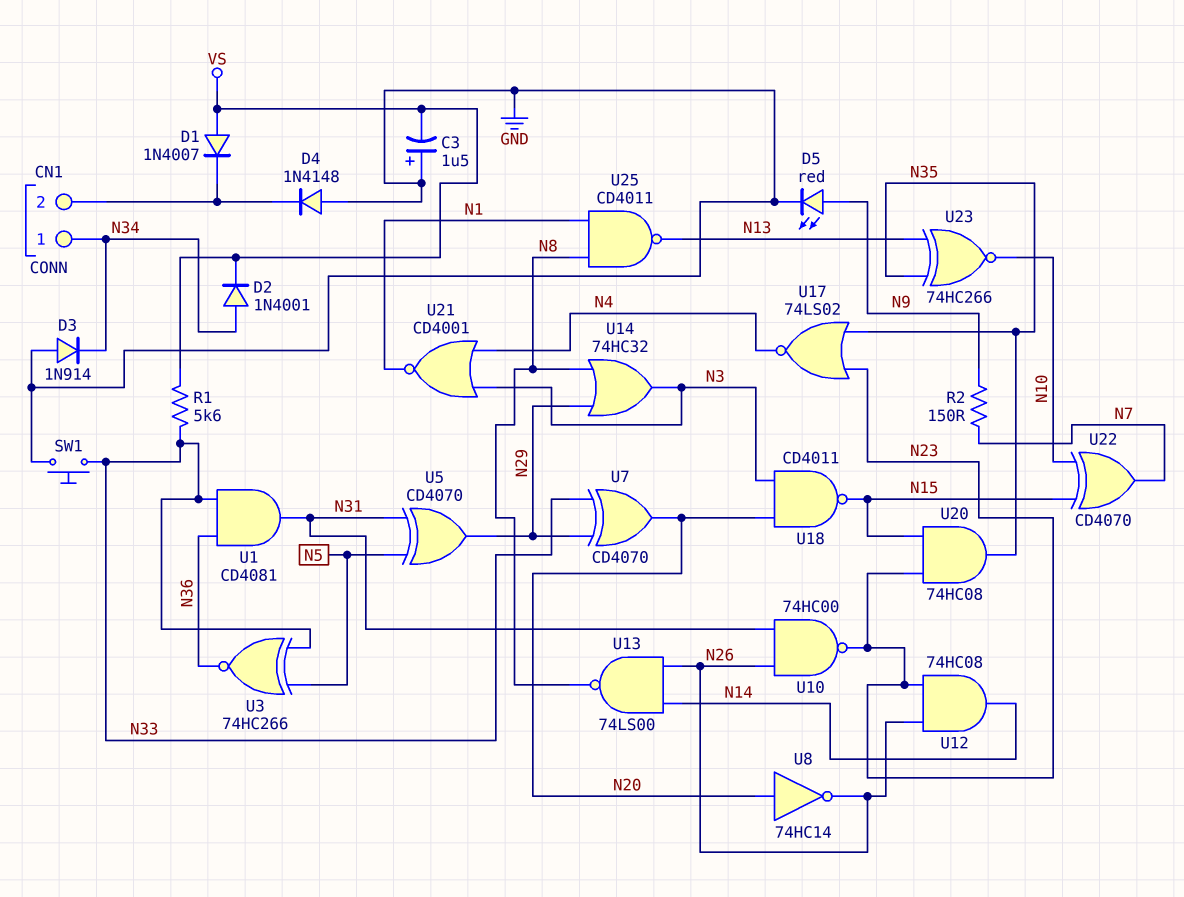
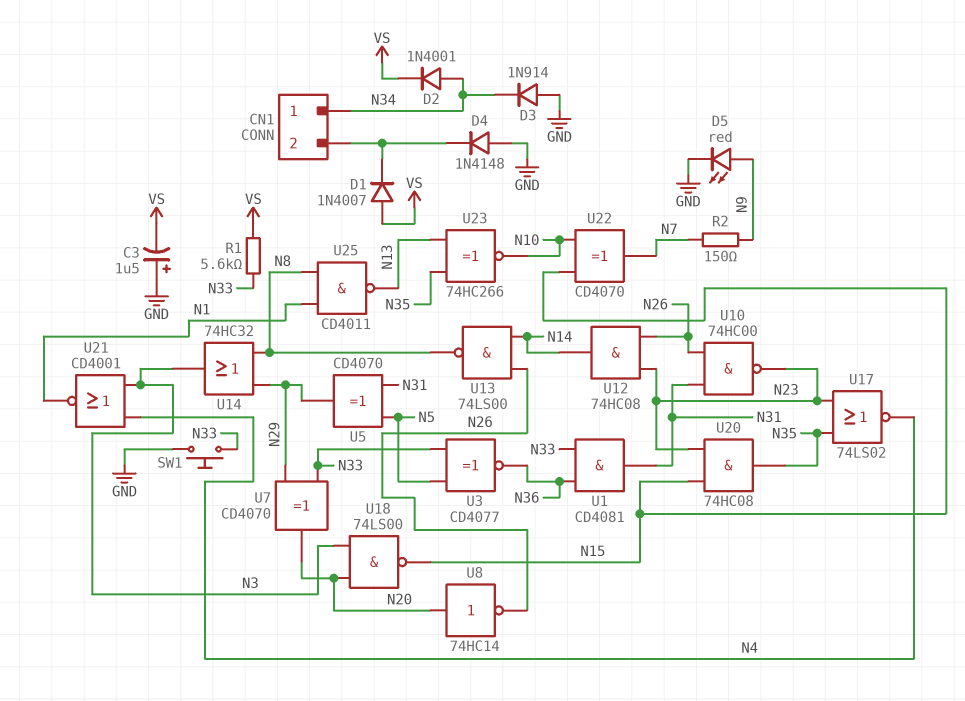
U3: XNOR 74HC266 (in N5, in N33, out N36) -> XNOR CD4077 (in N5, in N33, out N36)
U18: NAND CD4011 (in N3, in N20, out N15) -> NAND 74LS00 (in N3, in N20, out N15)

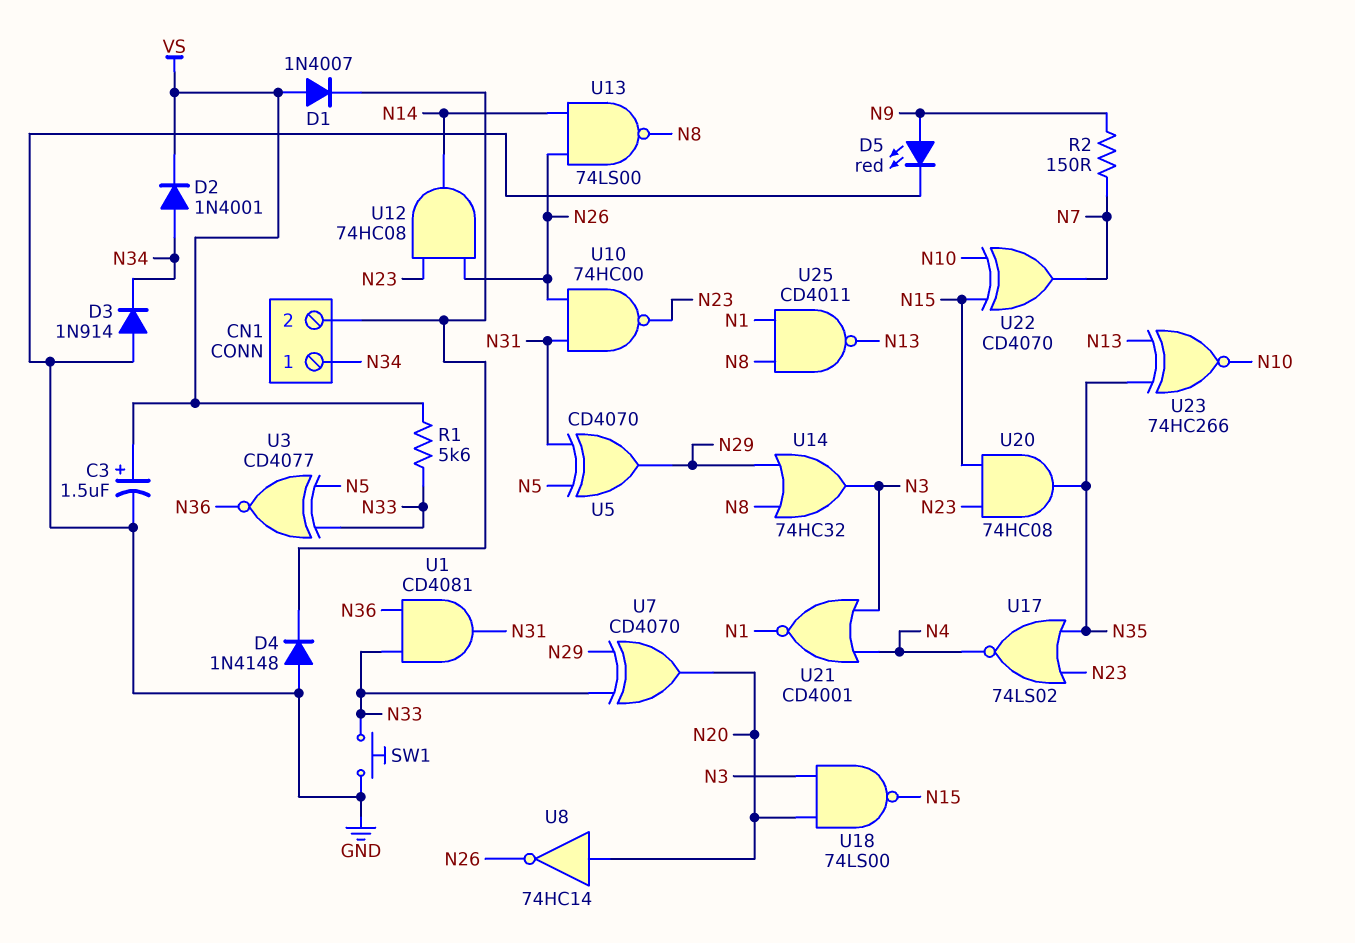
C3: 1.5uF (plus GND, minus VS) -> 1.5uF (plus VS, minus GND)

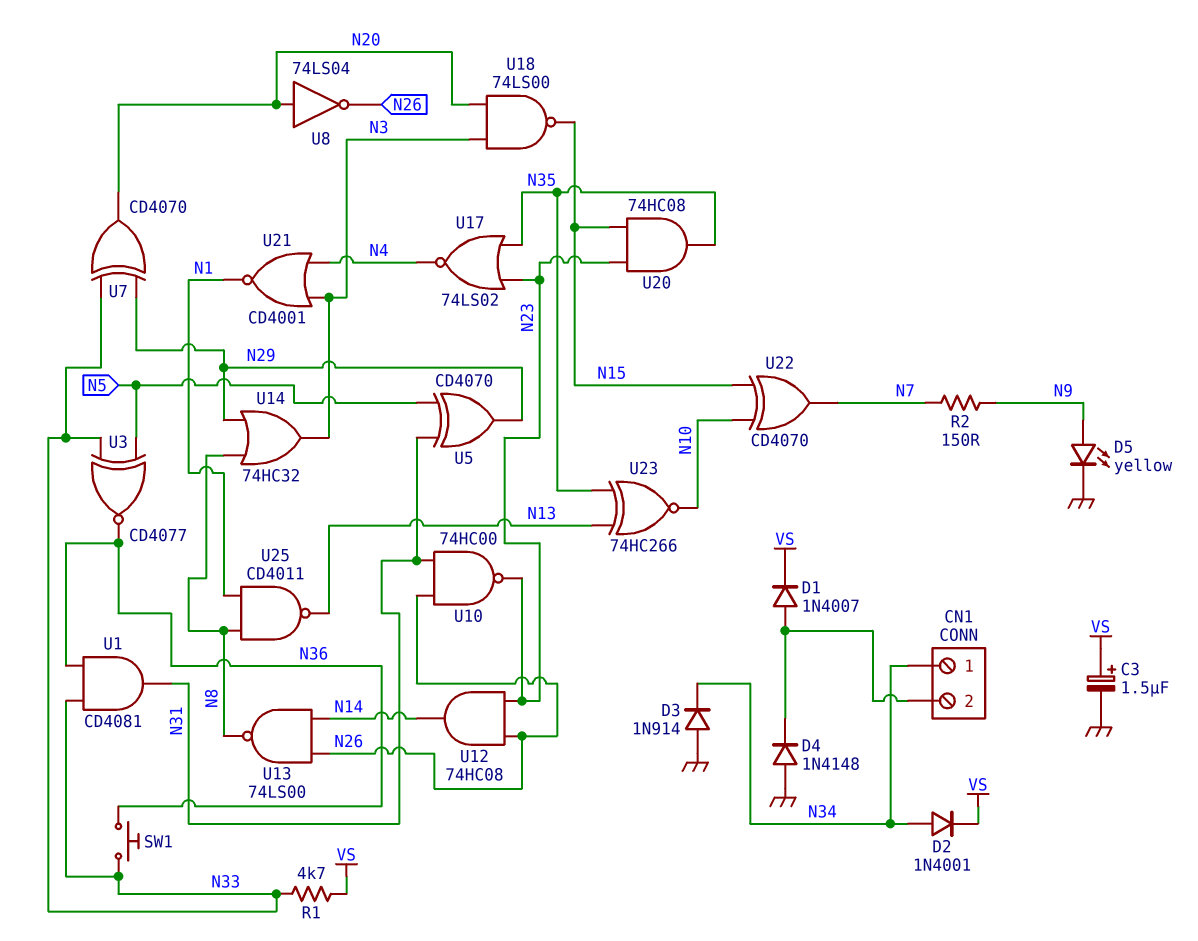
D1: diode 1N4007 (A VS, K CN1/2) -> diode 1N4007 (A CN1/2, K VS)
D5: LED red (A N9, K GND) -> LED yellow (A N9, K GND)
R1: 5.6k (N33, VS) -> 4.7k (N33, VS)
SW1: button (GND, N33) -> button (N33, N36)
U8: NOT 74HC14 (in N20, out N26) -> NOT 74LS04 (in N20, out N26)

